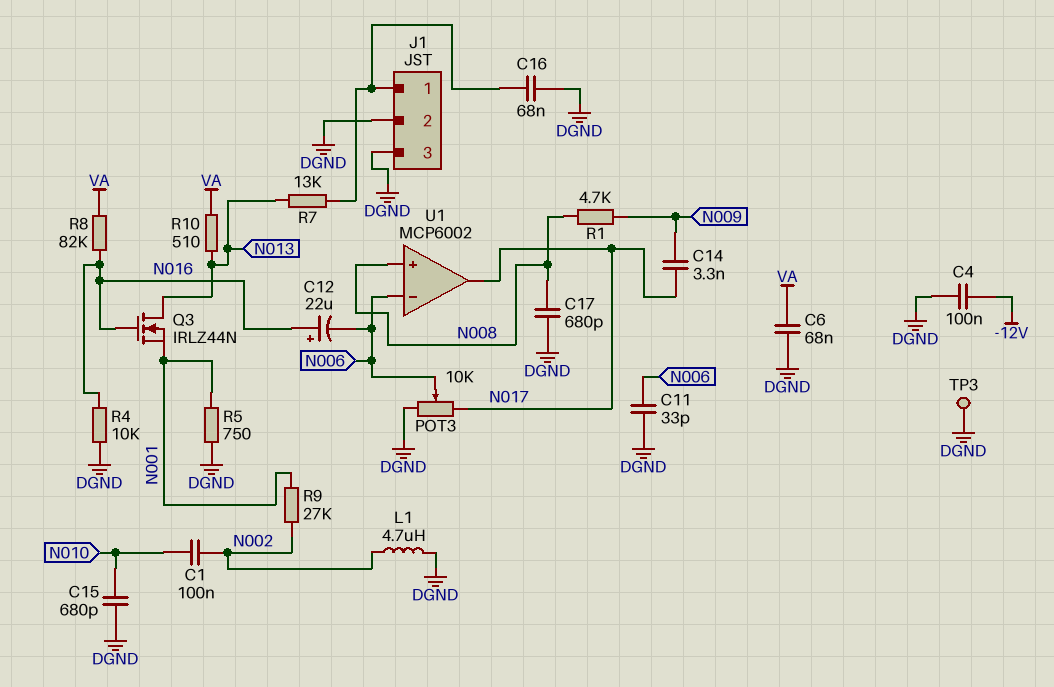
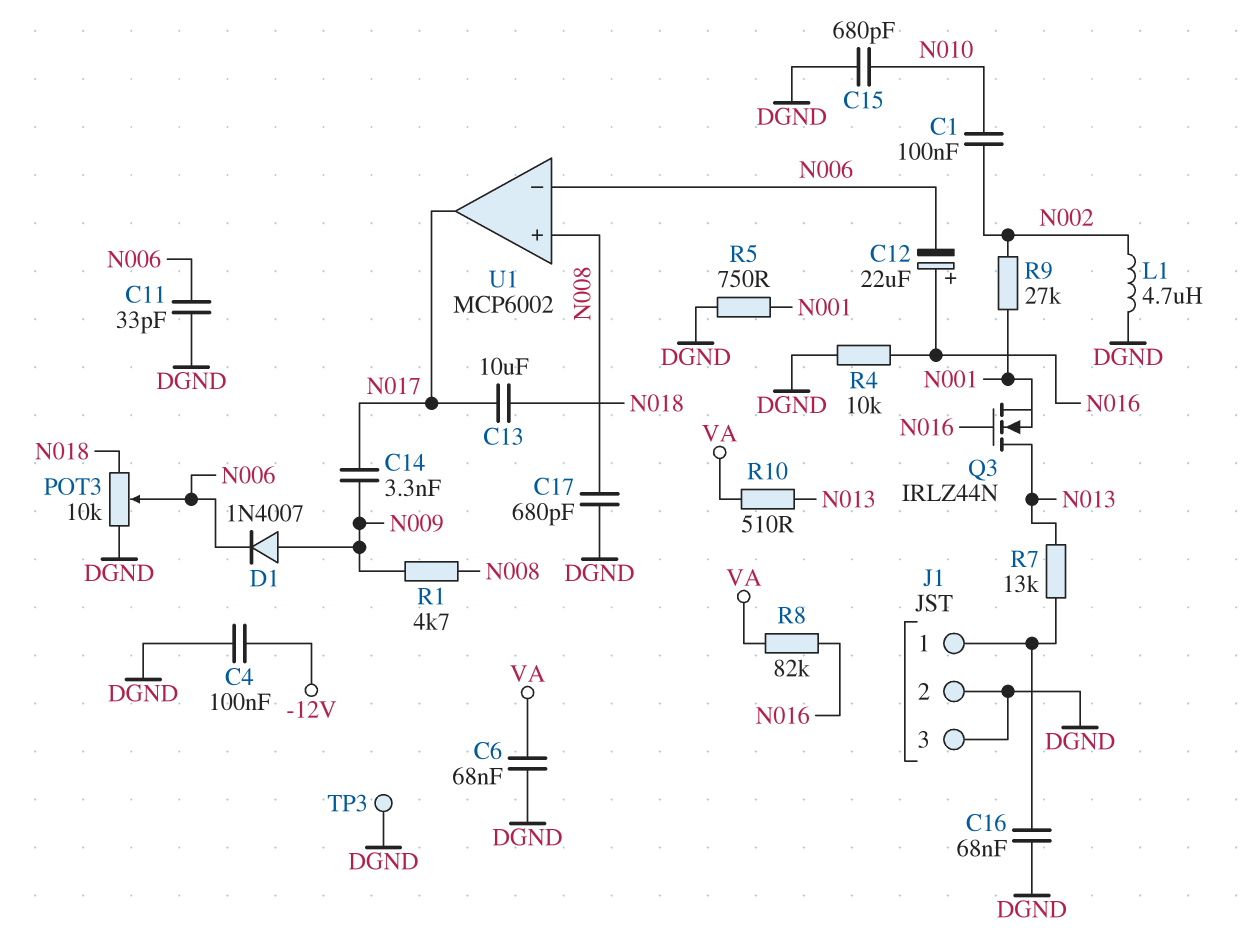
C13: none -> 10uF (N017, N018)
D1: none -> diode 1N4007 (A N009, K N006)
POT3: 10k (DGND, N017, wiper N006) -> 10k (DGND, N018, wiper N006)

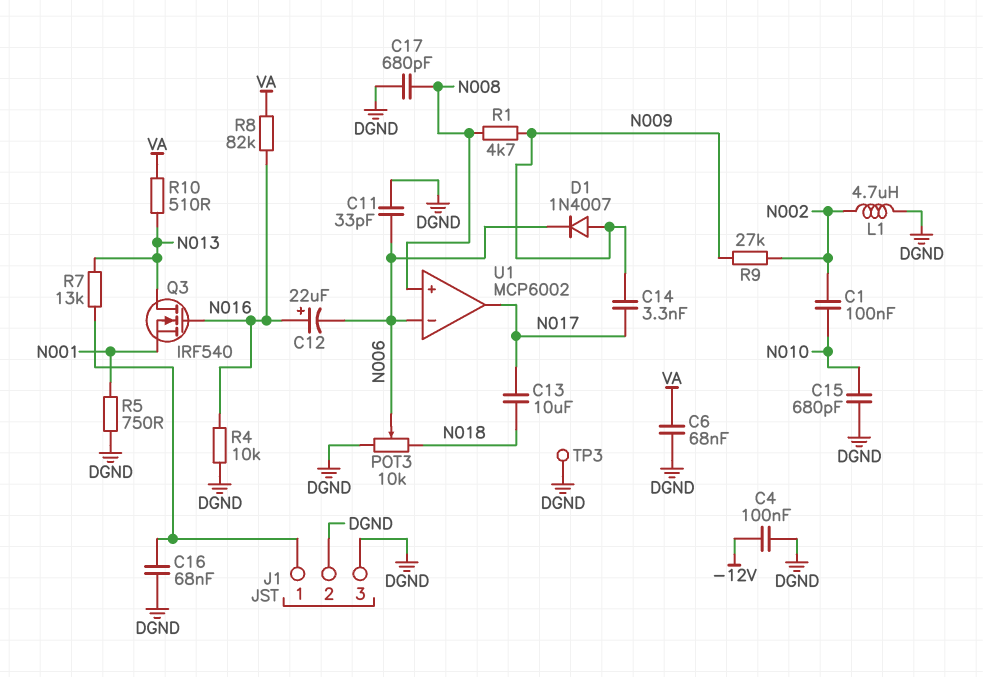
Q3: NMOS IRLZ44N (G N016, D N013, S N001) -> NMOS IRF540 (G N016, D N013, S N001)
R9: 27k (N001, N002) -> 27k (N002, N009)

